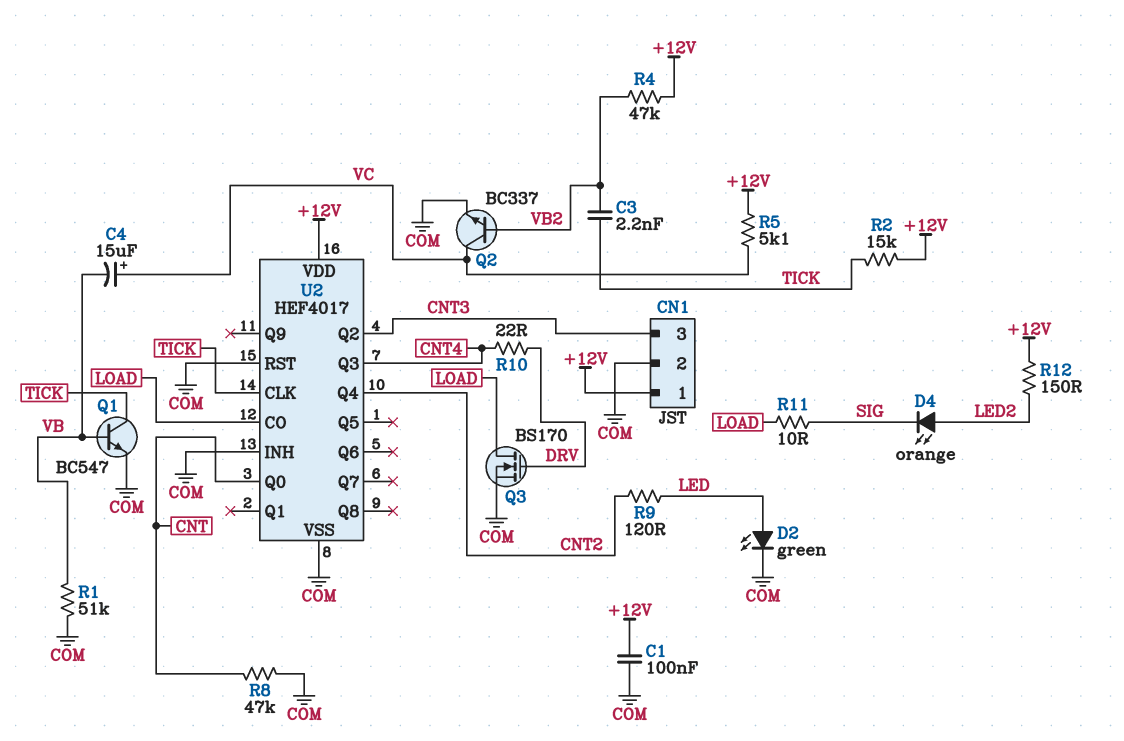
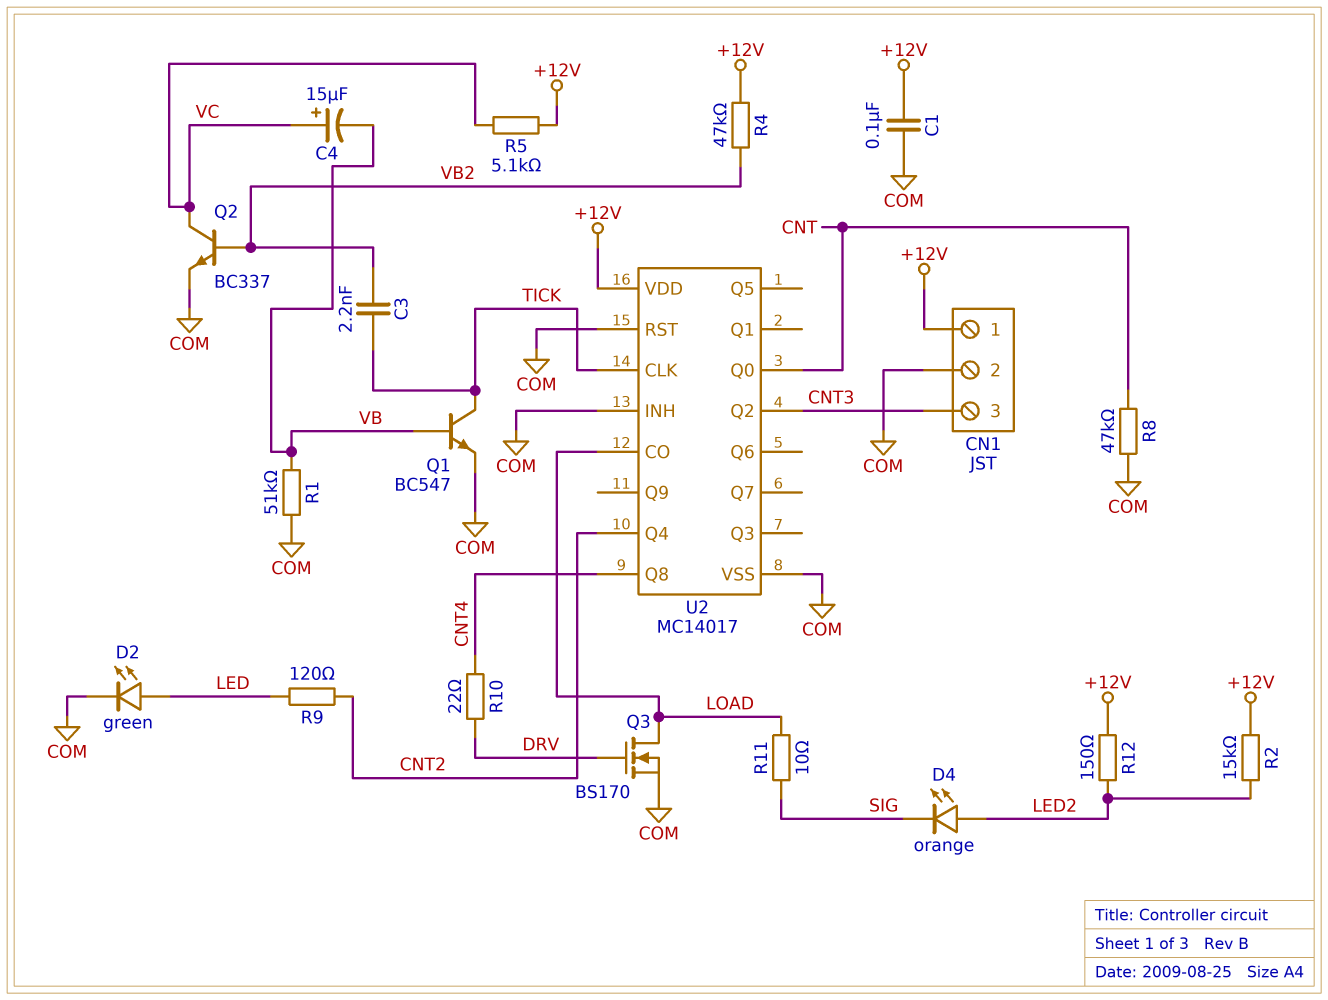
R2: 15k (+12V, TICK) -> 15k (+12V, LED2)
U2: HEF4017 -> MC14017
U2 pin Q3: CNT4 -> none
U2 pin Q8: none -> CNT4

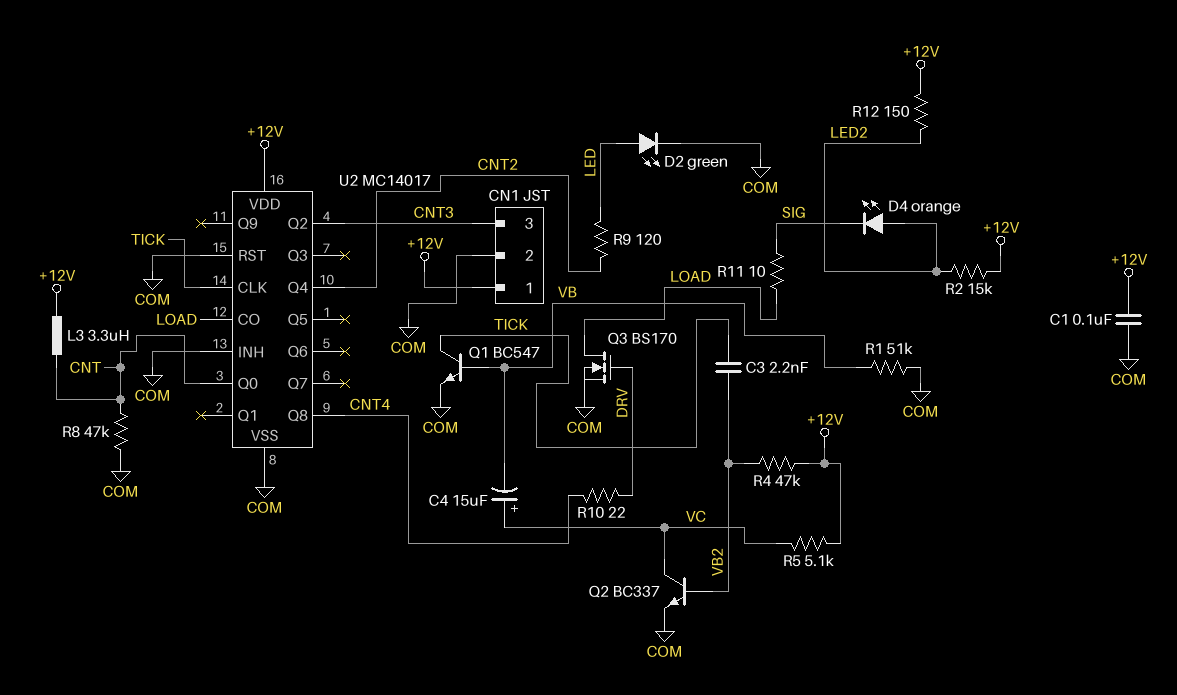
L3: none -> 3.3uH (+12V, CNT)

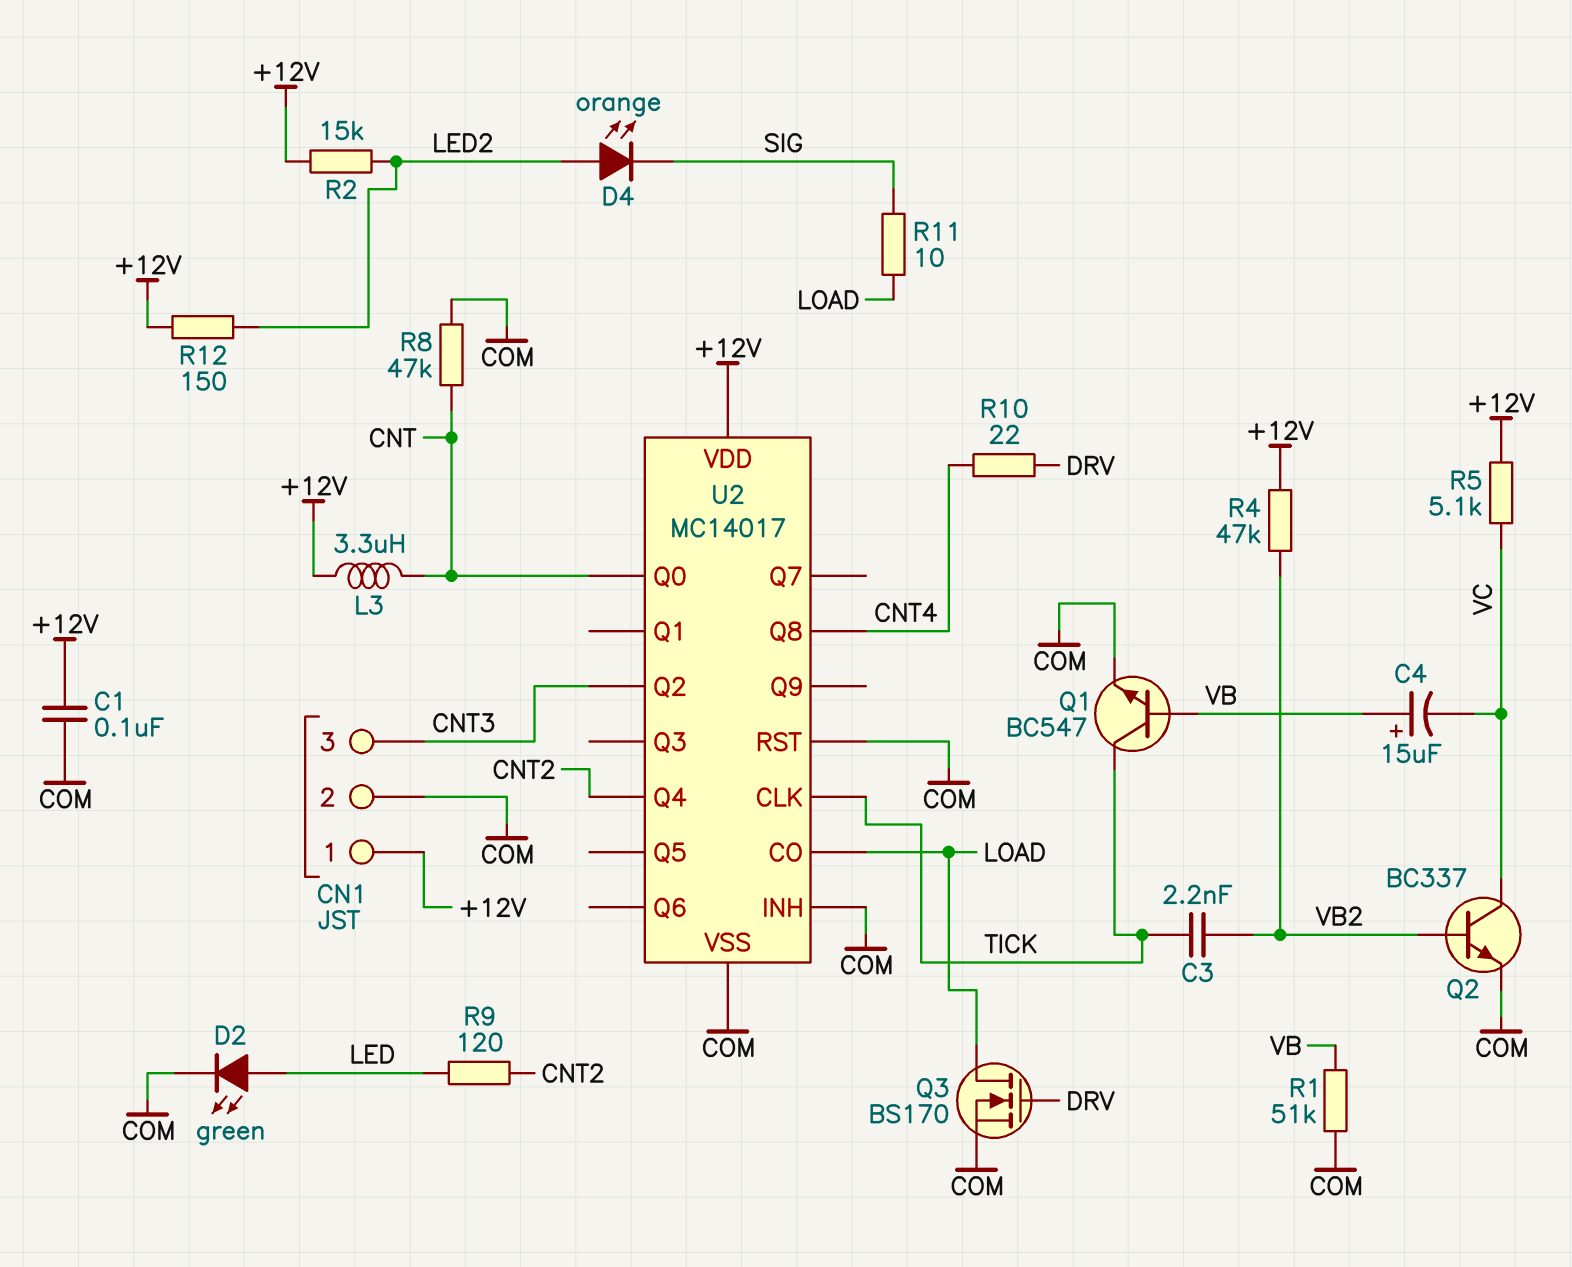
C4: 15uF (plus VC, minus VB) -> 15uF (plus VB, minus VC)

